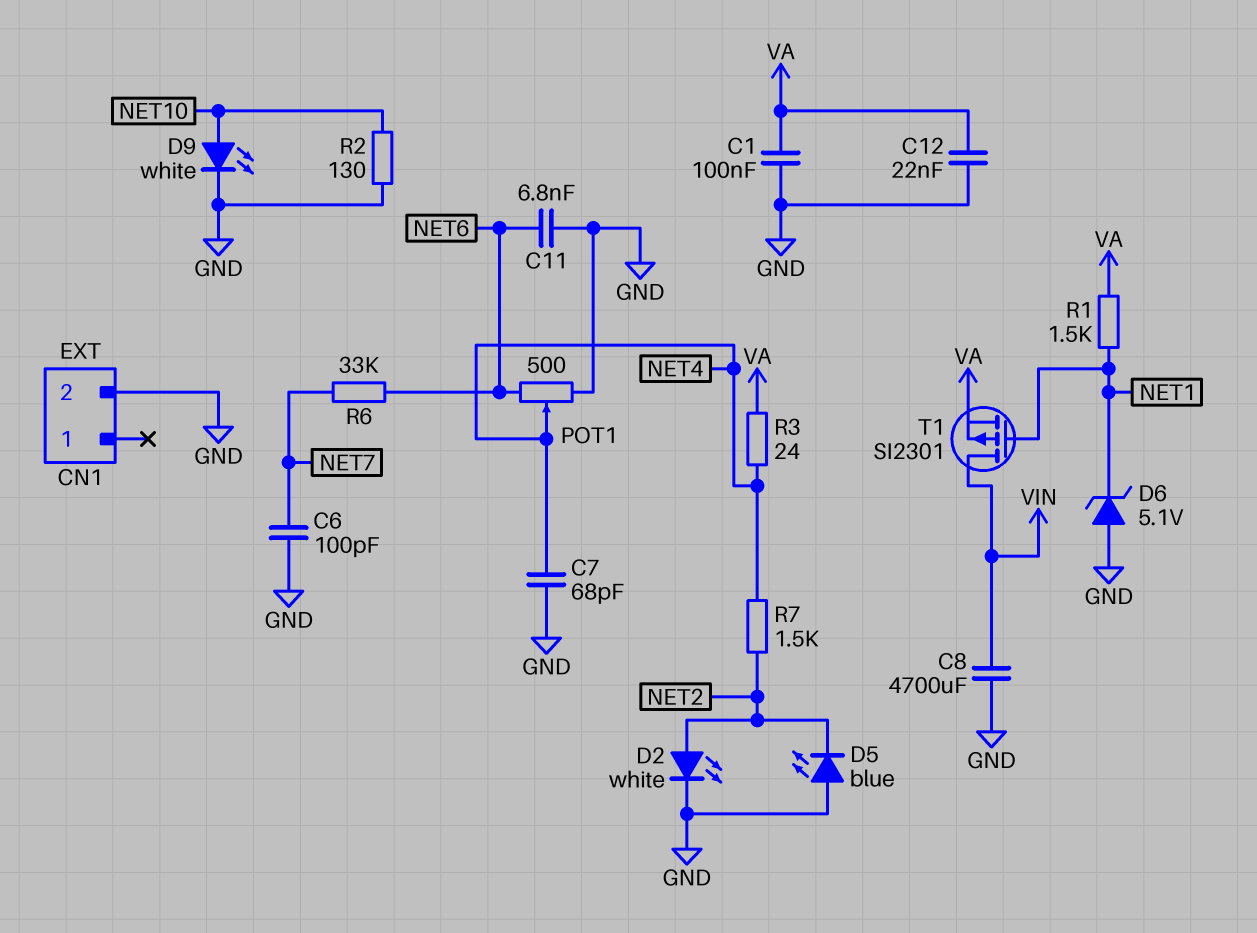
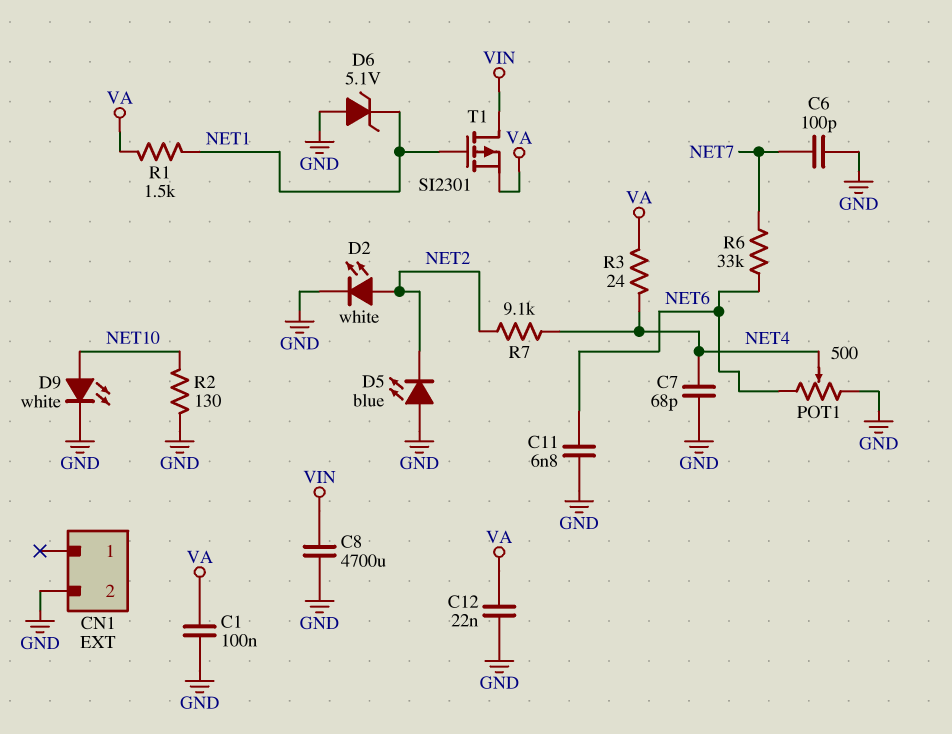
R7: 1.5k (NET2, NET4) -> 9.1k (NET2, NET4)

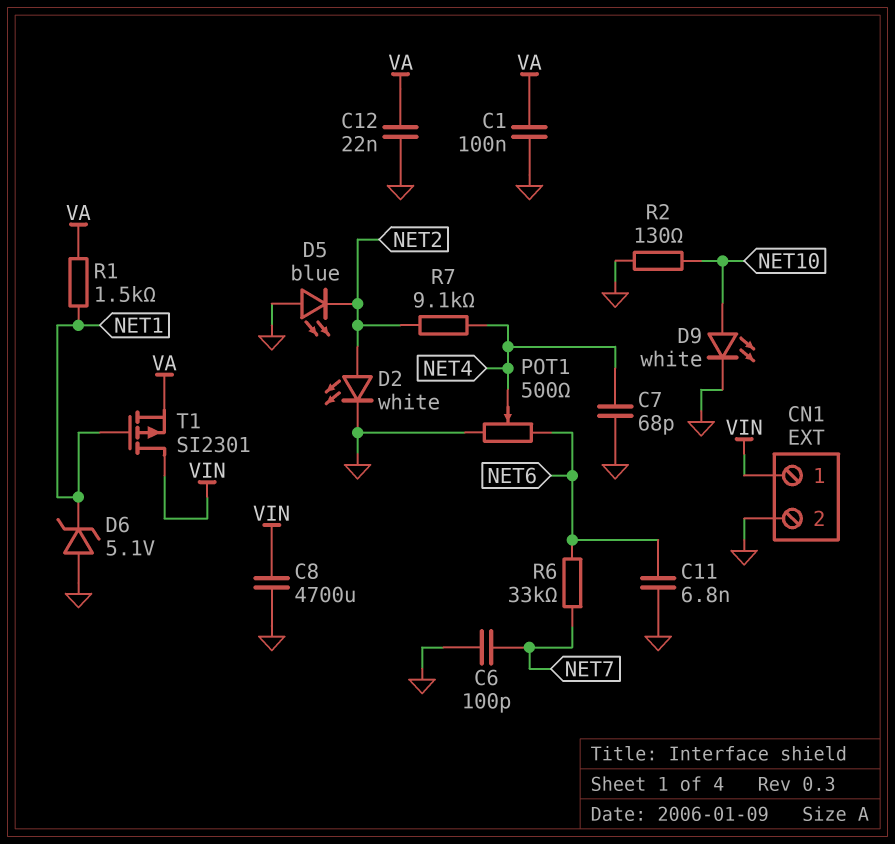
CN1 pin 1: none -> VIN
R3: 24 (NET4, VA) -> none

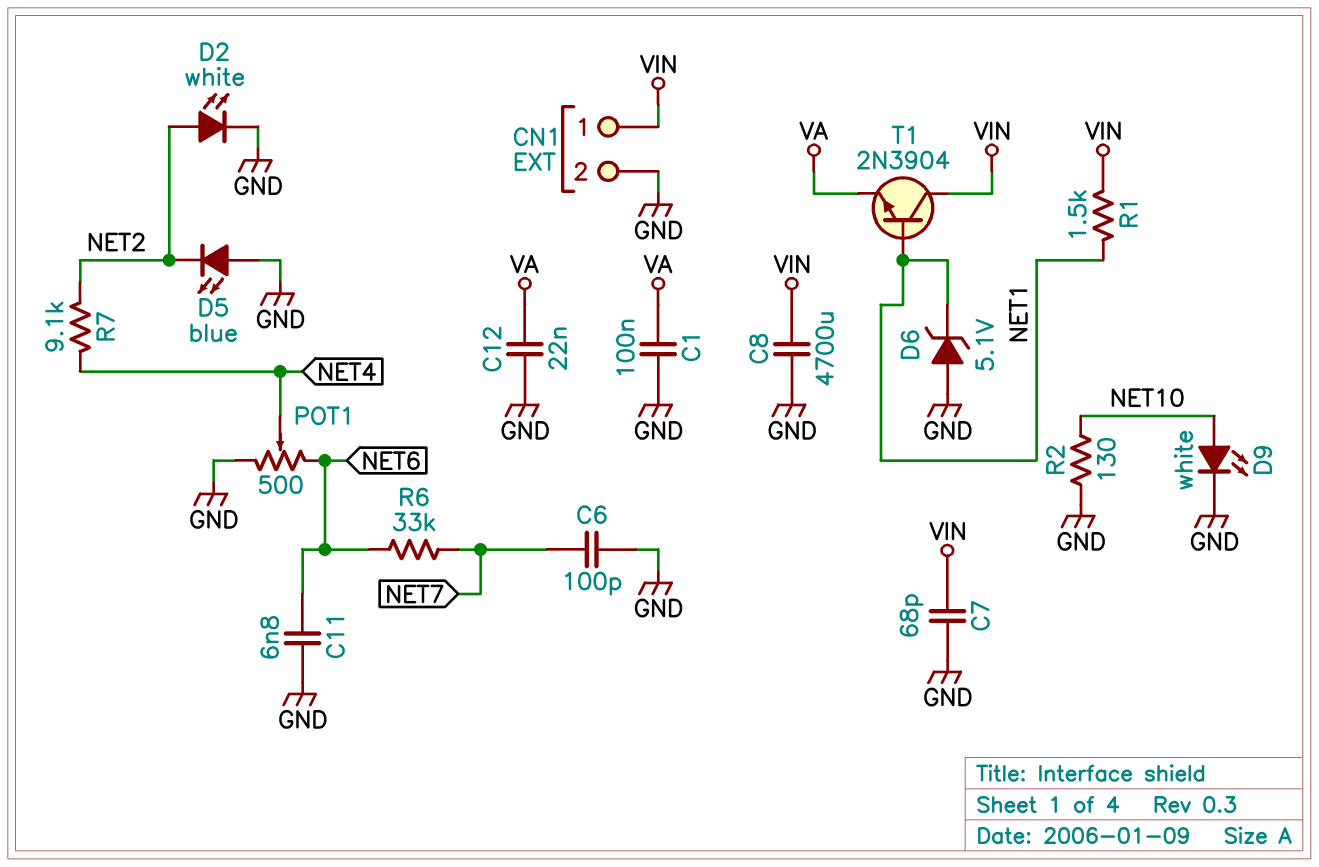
C7: 68pF (GND, NET4) -> 68pF (GND, VIN)
R1: 1.5k (NET1, VA) -> 1.5k (NET1, VIN)
T1: PMOS SI2301 (G NET1, D VIN, S VA) -> NPN 2N3904 (B NET1, C VIN, E VA)

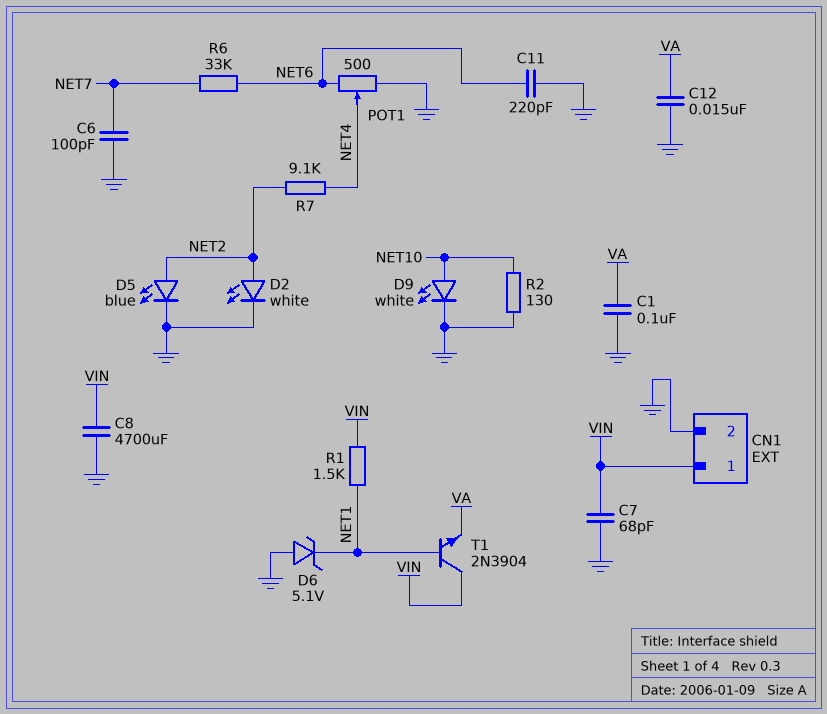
C11: 6.8nF (GND, NET6) -> 220pF (GND, NET6)
C12: 22nF (GND, VA) -> 15nF (GND, VA)
D5: LED blue (A GND, K NET2) -> LED blue (A NET2, K GND)

